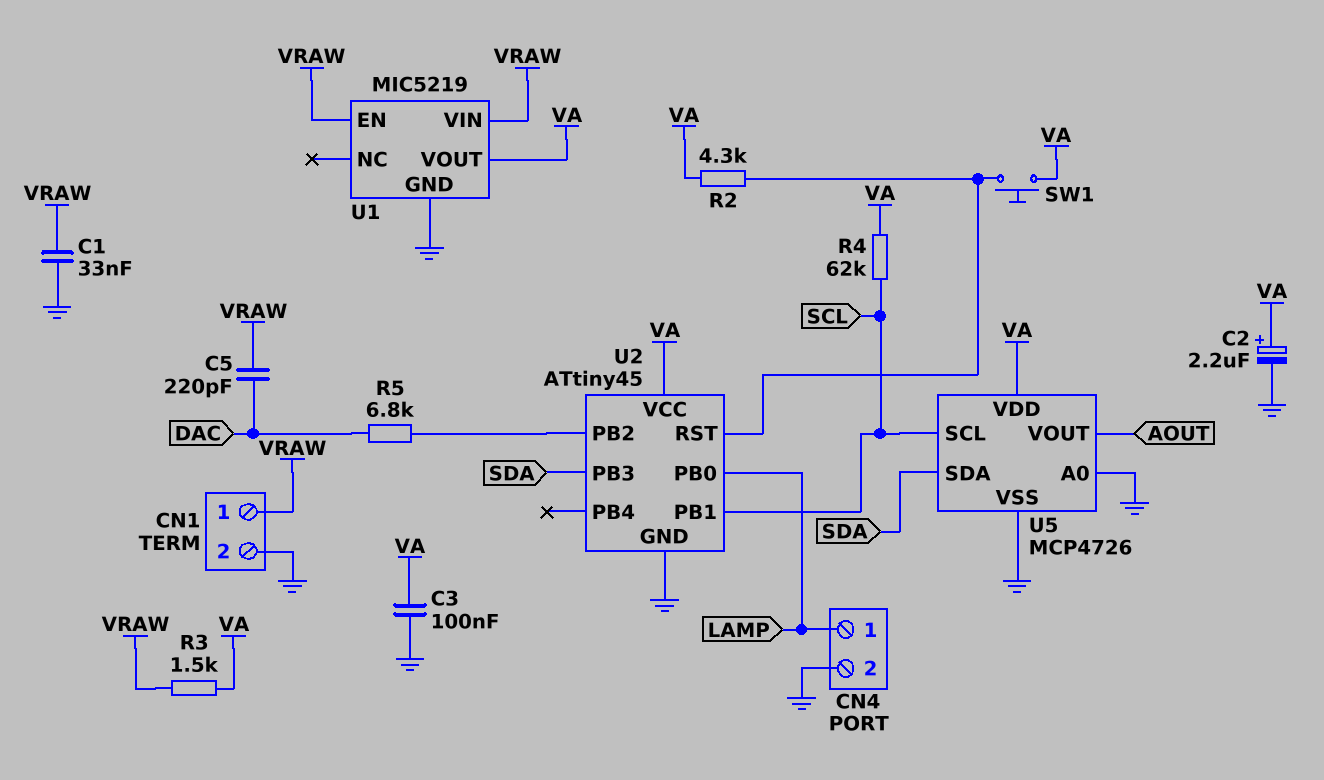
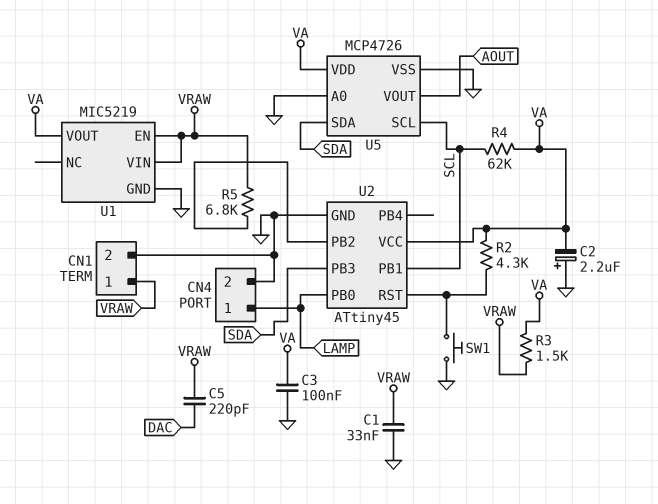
C2: 2.2uF (plus VA, minus GND) -> 2.2uF (plus GND, minus VA)
R5: 6.8k (DAC, U2/PB2) -> 6.8k (U2/PB2, VRAW)
SW1: button (U2/RST, VA) -> button (GND, U2/RST)

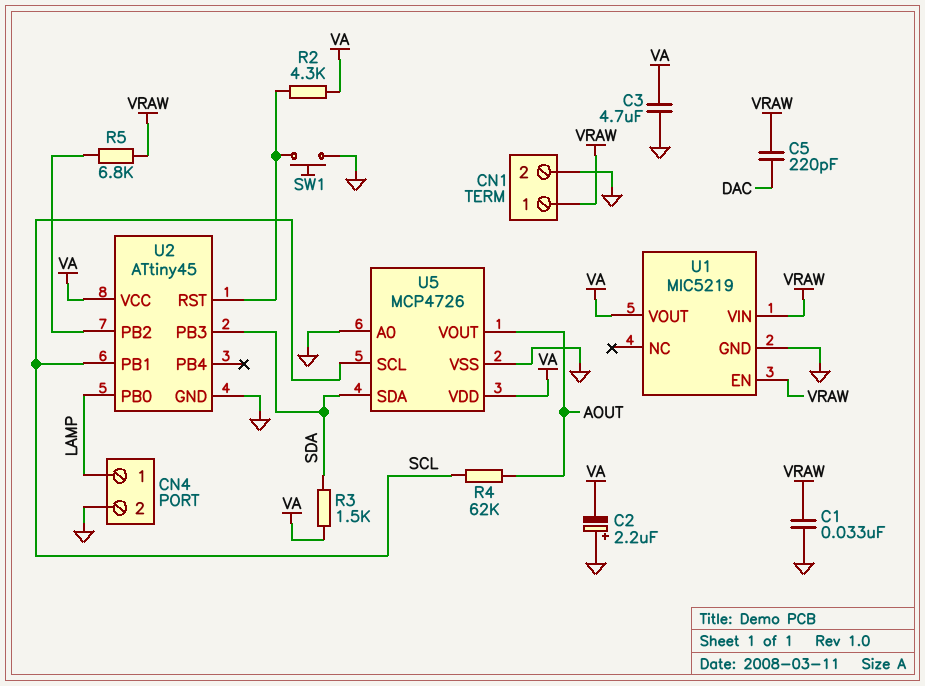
C3: 100nF (GND, VA) -> 4.7uF (GND, VA)
R3: 1.5k (VA, VRAW) -> 1.5k (SDA, VA)
R4: 62k (SCL, VA) -> 62k (AOUT, SCL)

